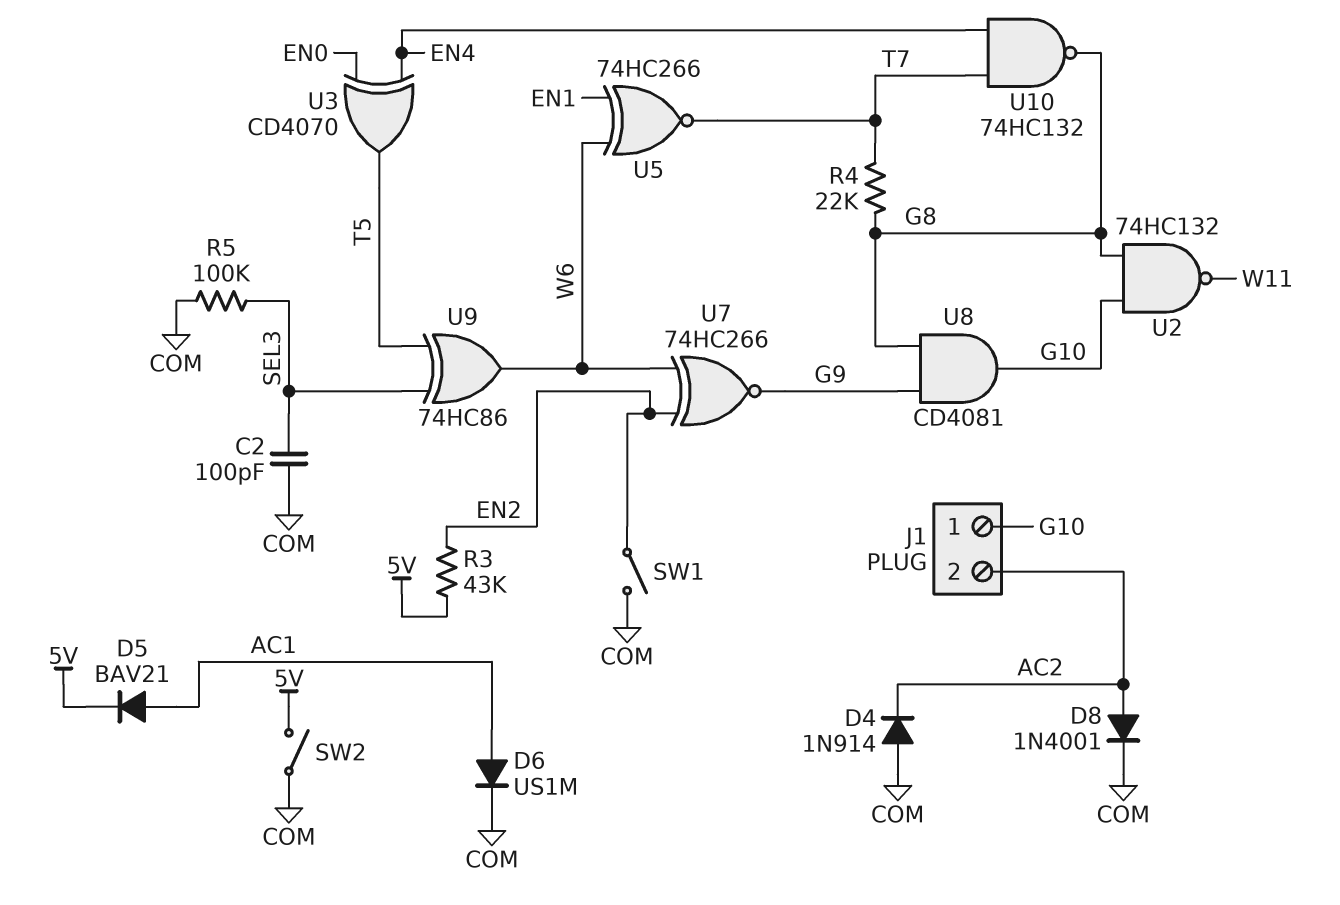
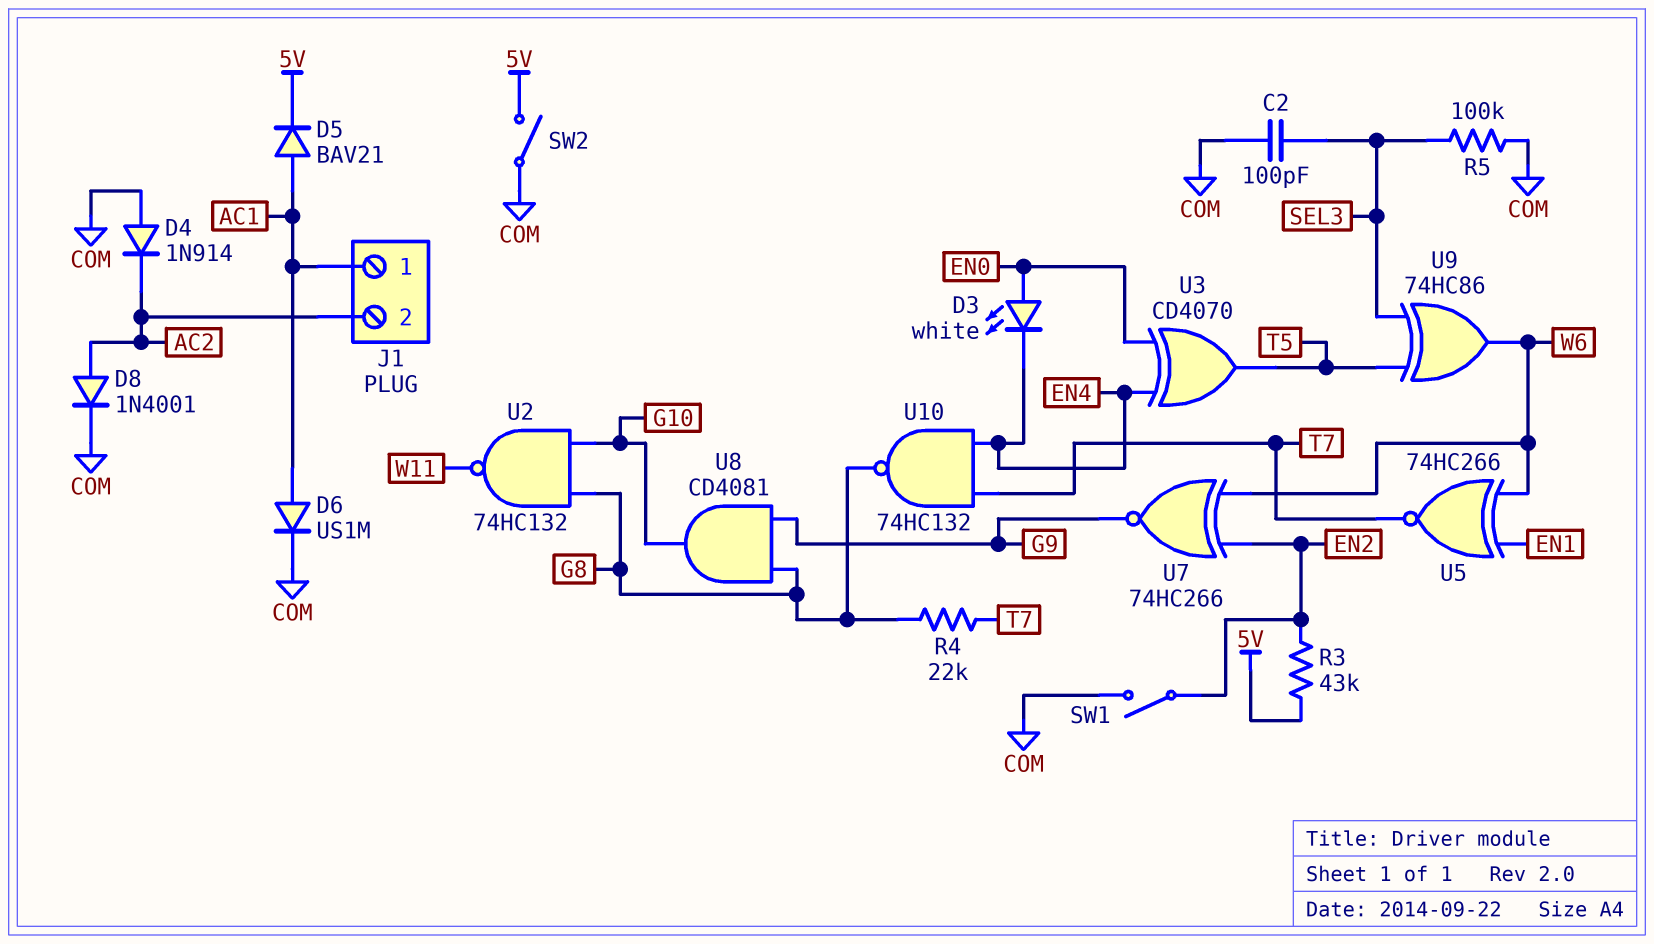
D3: none -> LED white (A EN0, K EN4)
J1 pin 1: G10 -> AC1

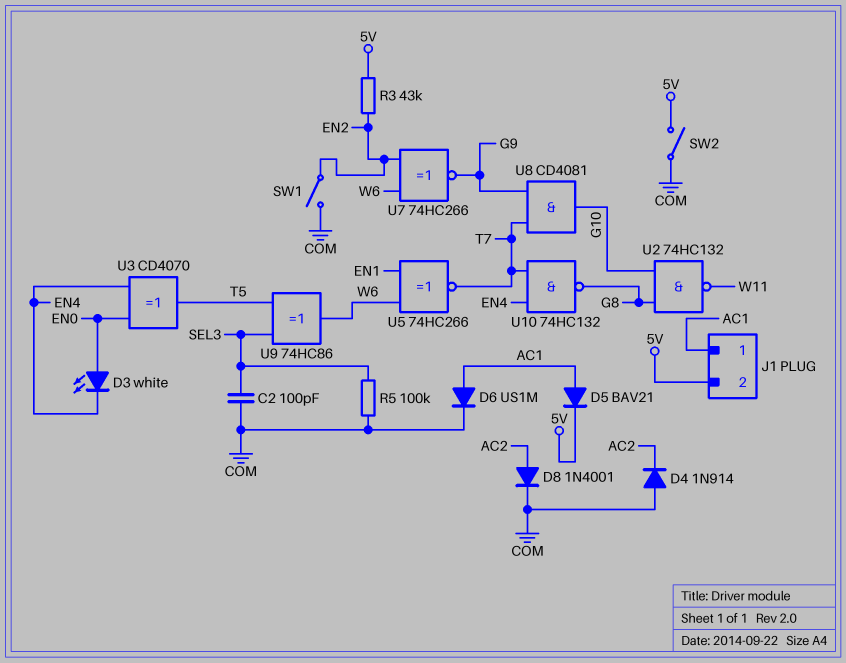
J1 pin 2: AC2 -> 5V
R4: 22k (G8, T7) -> none
U8: AND CD4081 (in G8, in G9, out G10) -> AND CD4081 (in G9, in T7, out G10)

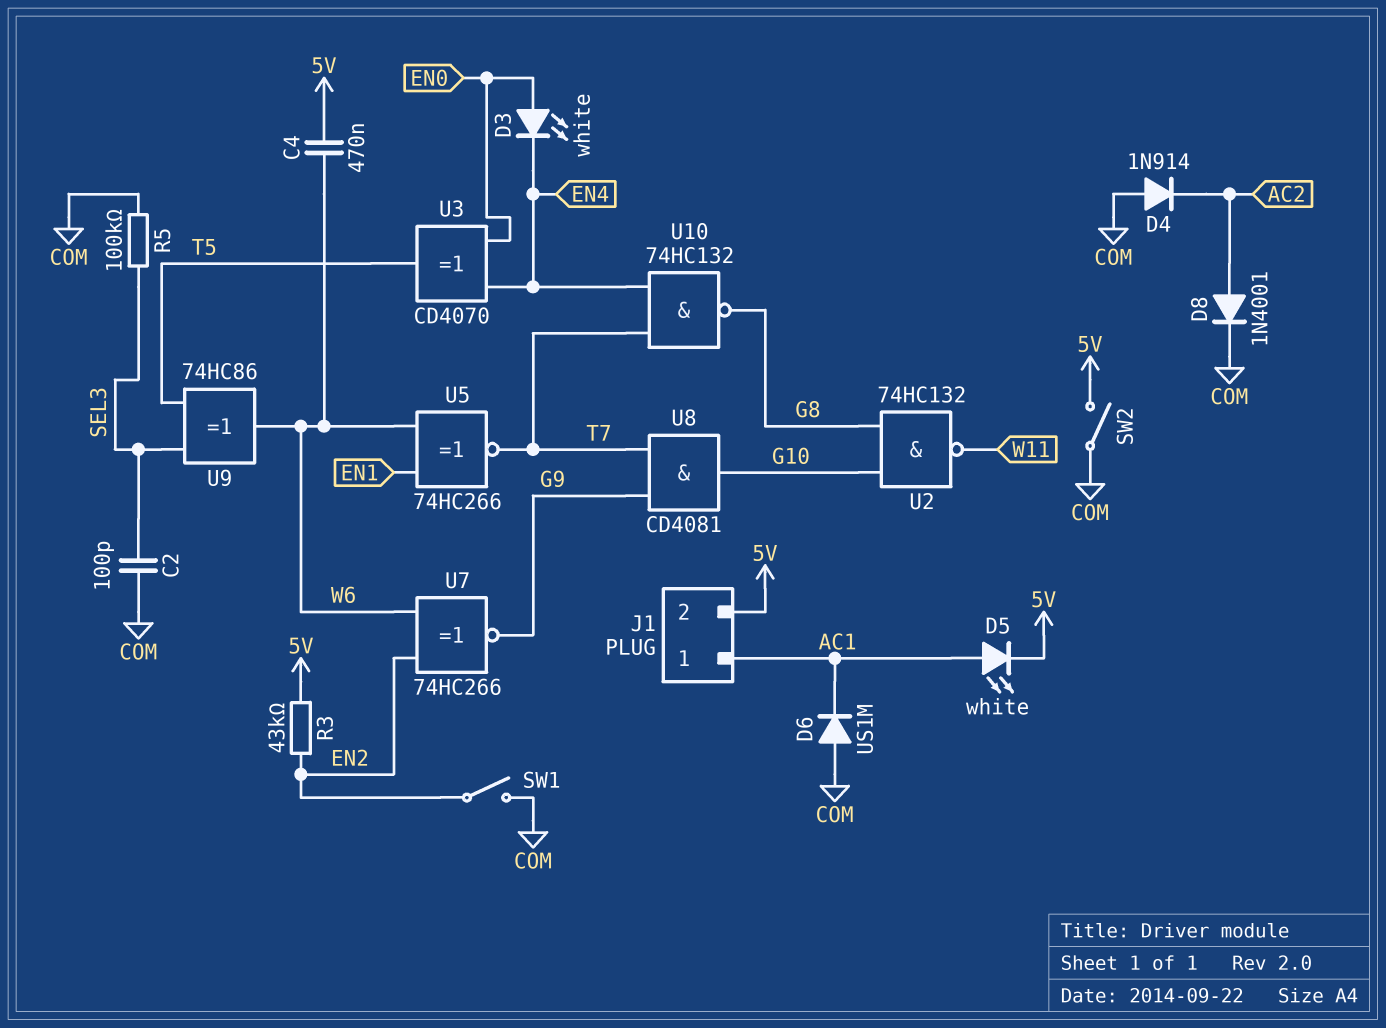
C4: none -> 470nF (5V, W6)
D5: diode BAV21 (A AC1, K 5V) -> LED white (A AC1, K 5V)
D6: diode US1M (A AC1, K COM) -> diode US1M (A COM, K AC1)

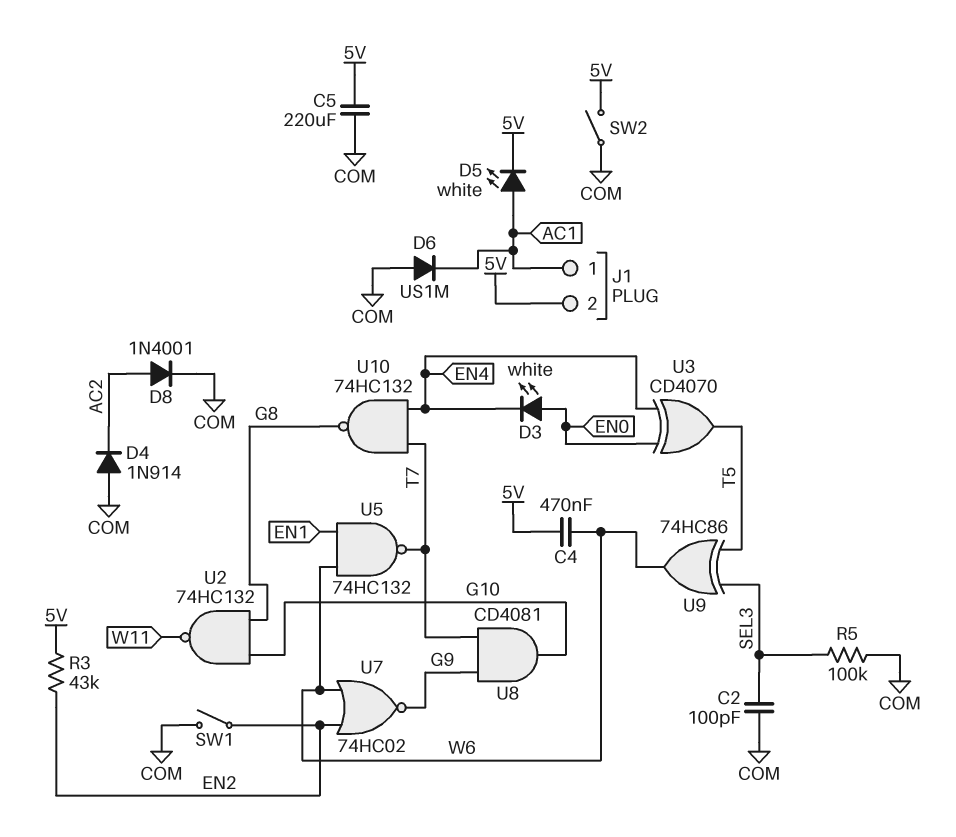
C5: none -> 220uF (5V, COM)
U5: XNOR 74HC266 (in EN1, in W6, out T7) -> NAND 74HC132 (in EN1, in W6, out T7)
U7: XNOR 74HC266 (in EN2, in W6, out G9) -> NOR 74HC02 (in EN2, in W6, out G9)

